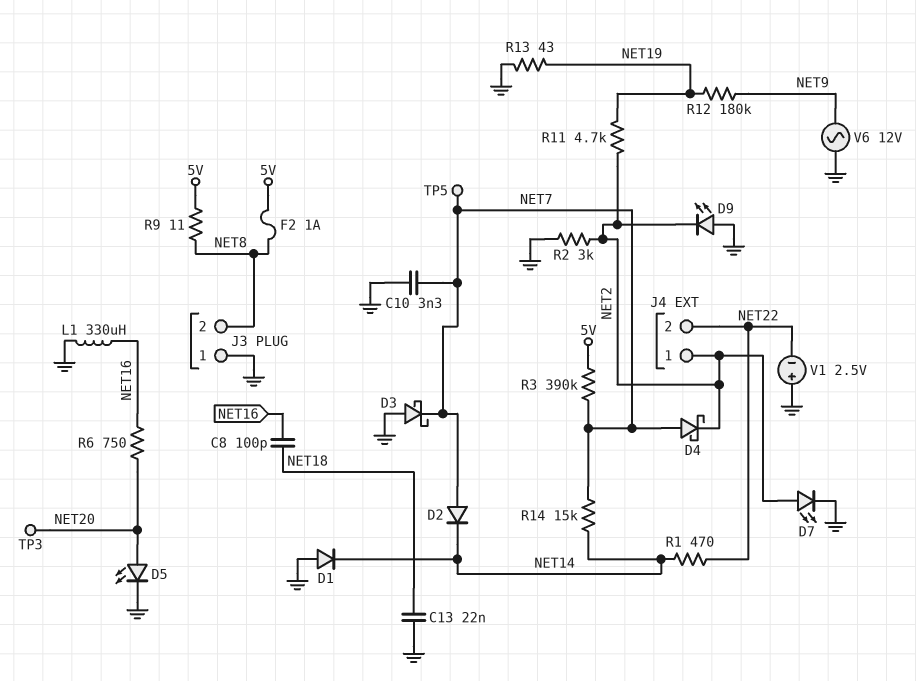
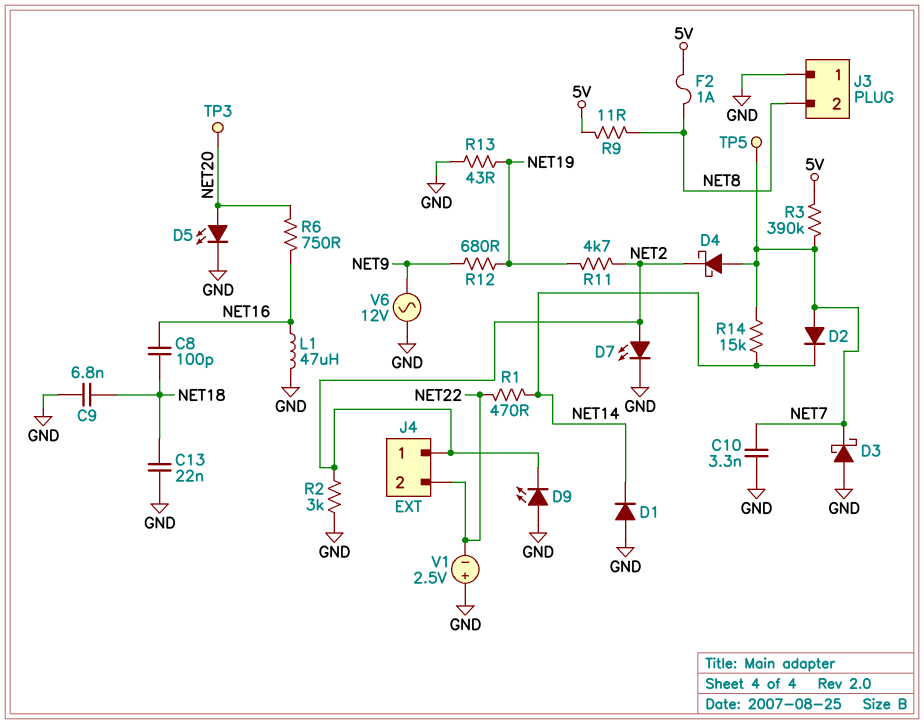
C9: none -> 6.8nF (GND, NET18)
L1: 330uH (GND, NET16) -> 47uH (GND, NET16)
R12: 180k (NET9, NET19) -> 680 (NET9, NET19)

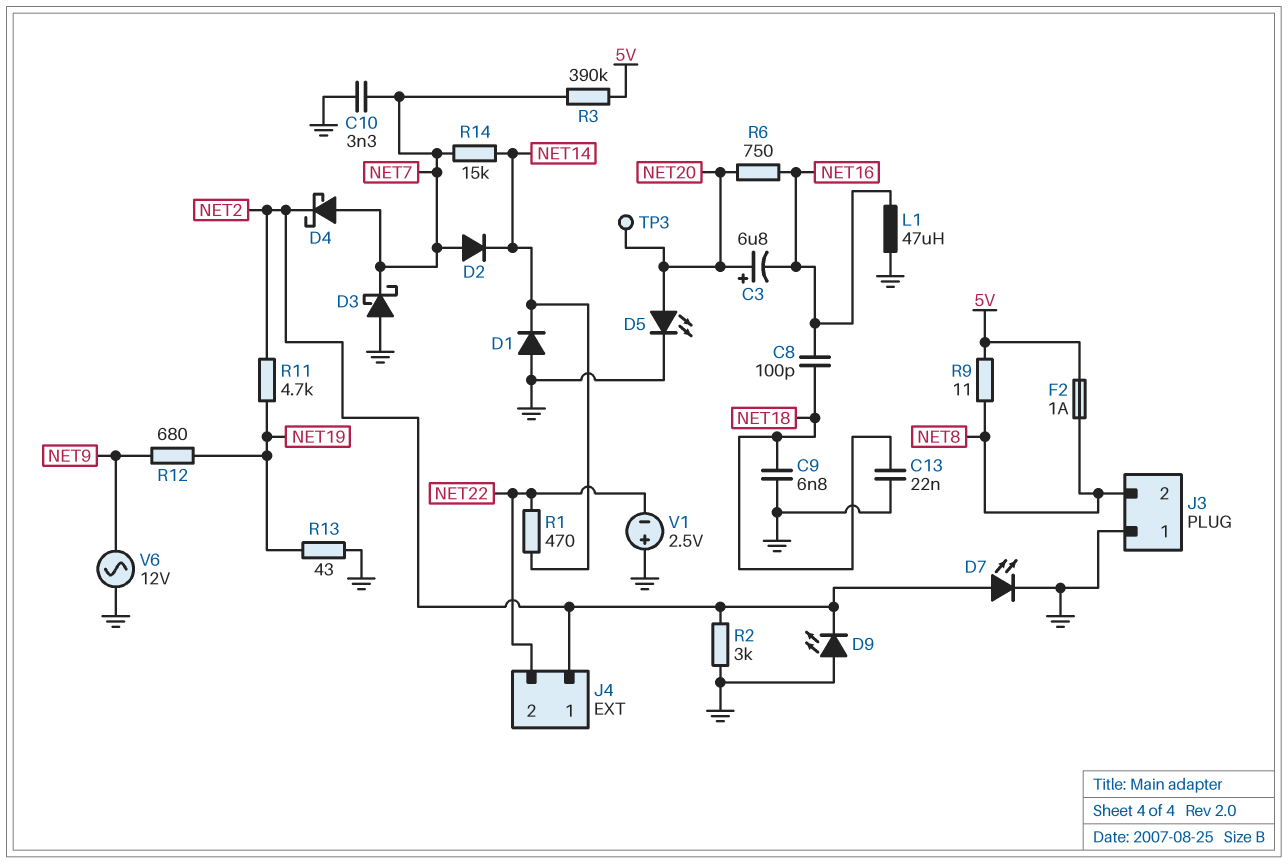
C3: none -> 6.8uF (plus NET20, minus NET16)
TP5: test point (NET7) -> none

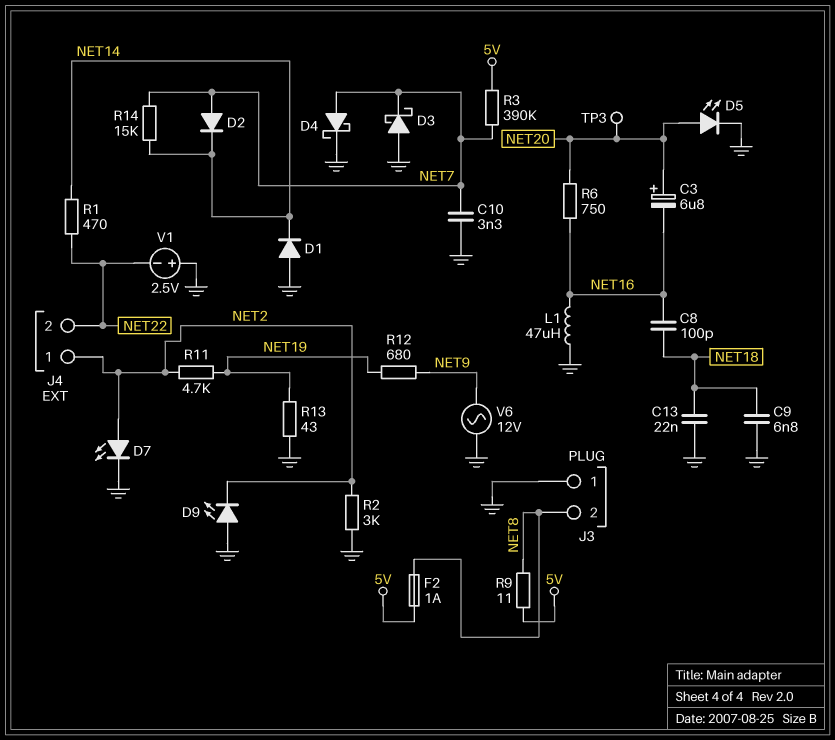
D4: schottky (A NET7, K NET2) -> schottky (A NET7, K GND)

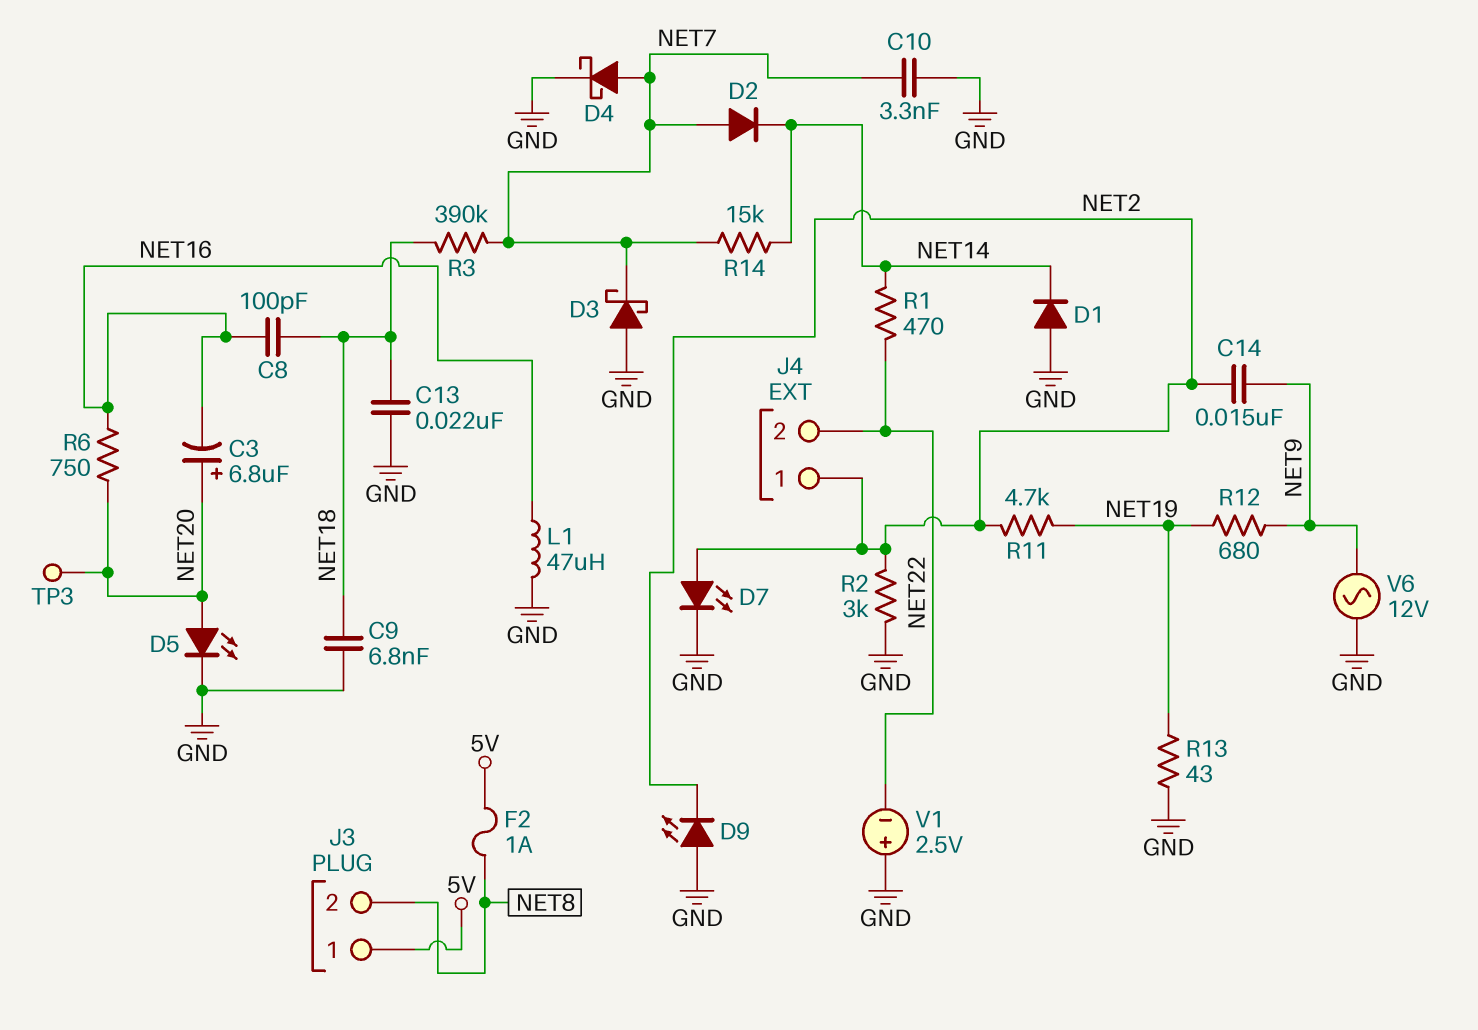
C14: none -> 15nF (NET2, NET9)
J3 pin 1: GND -> 5V
R3: 390k (5V, NET7) -> 390k (NET7, NET18)
R9: 11 (5V, NET8) -> none

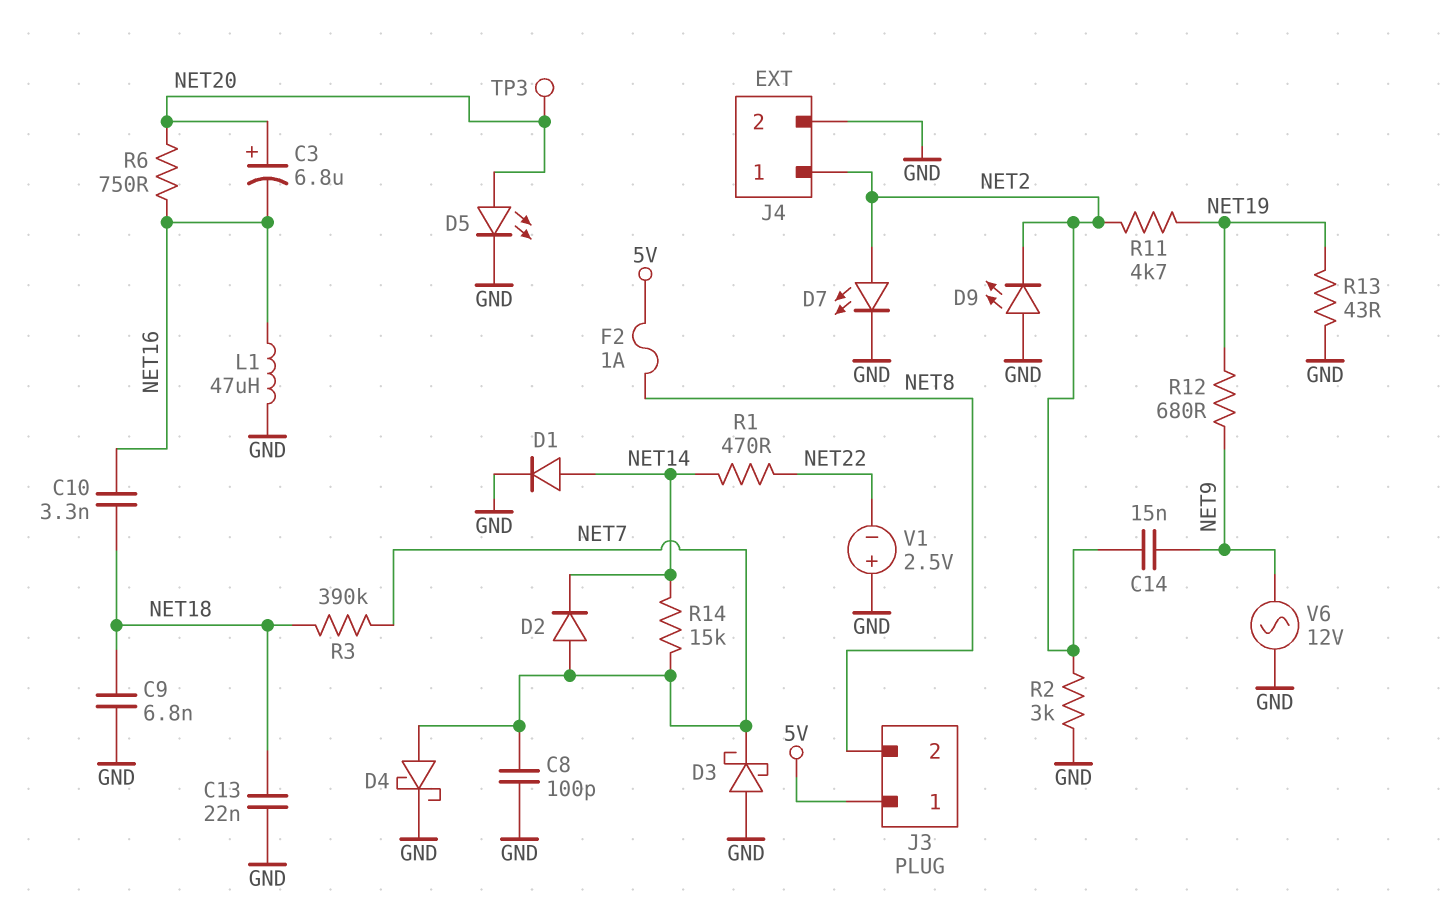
C8: 100pF (NET16, NET18) -> 100pF (GND, NET7)
C10: 3.3nF (GND, NET7) -> 3.3nF (NET16, NET18)
D1: diode (A GND, K NET14) -> diode (A NET14, K GND)
J4 pin 2: NET22 -> GND

